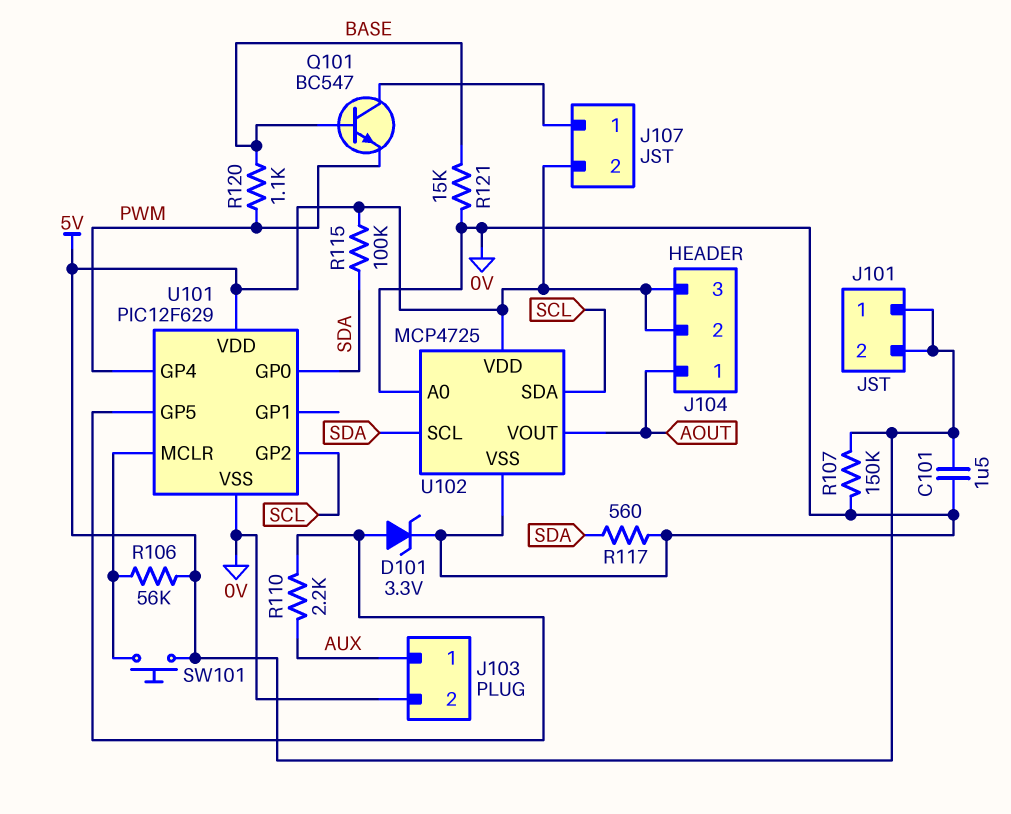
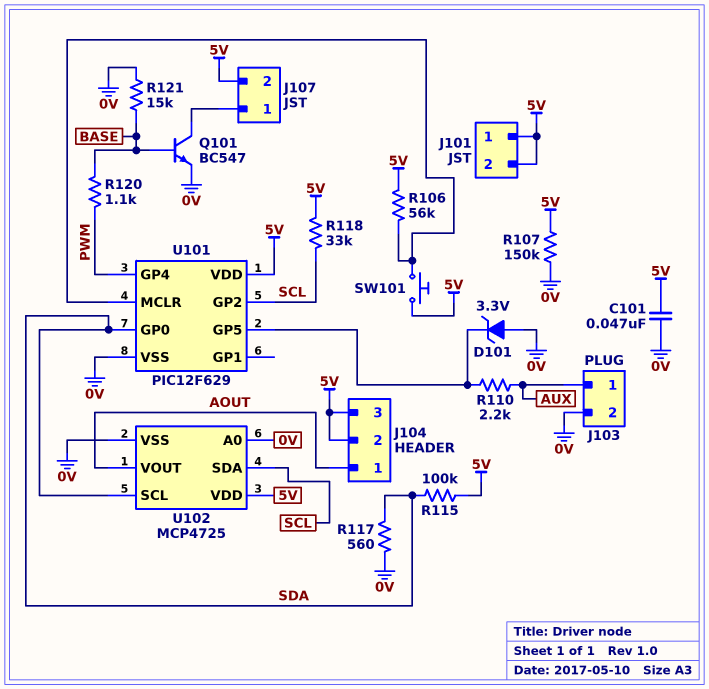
C101: 1.5uF (0V, 5V) -> 47nF (0V, 5V)
D101: zener 3.3V (A U101/GP5, K 0V) -> zener 3.3V (A 0V, K U101/GP5)
Q101: NPN BC547 (B BASE, C J107/1, E PWM) -> NPN BC547 (B BASE, C J107/1, E 0V)
R118: none -> 33k (5V, SCL)

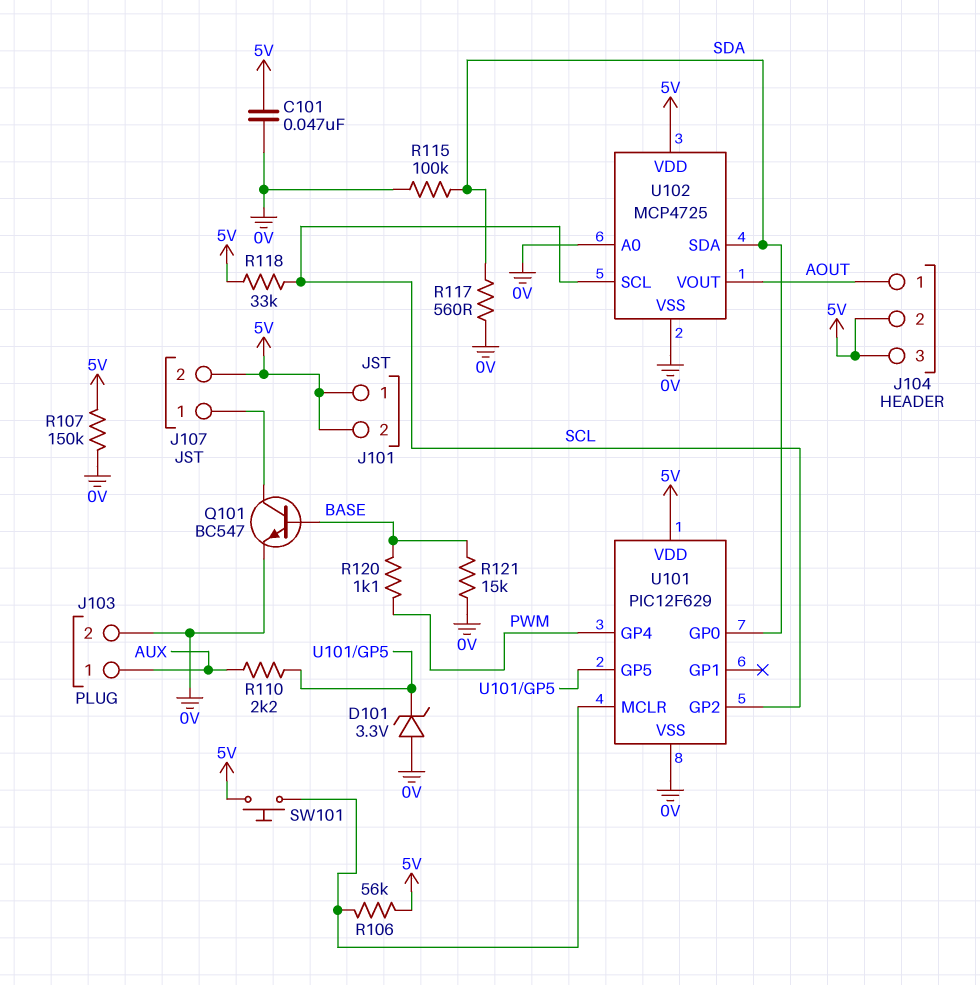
R115: 100k (5V, SDA) -> 100k (0V, SDA)
U102 pin SCL: SDA -> SCL
U102 pin SDA: SCL -> SDA

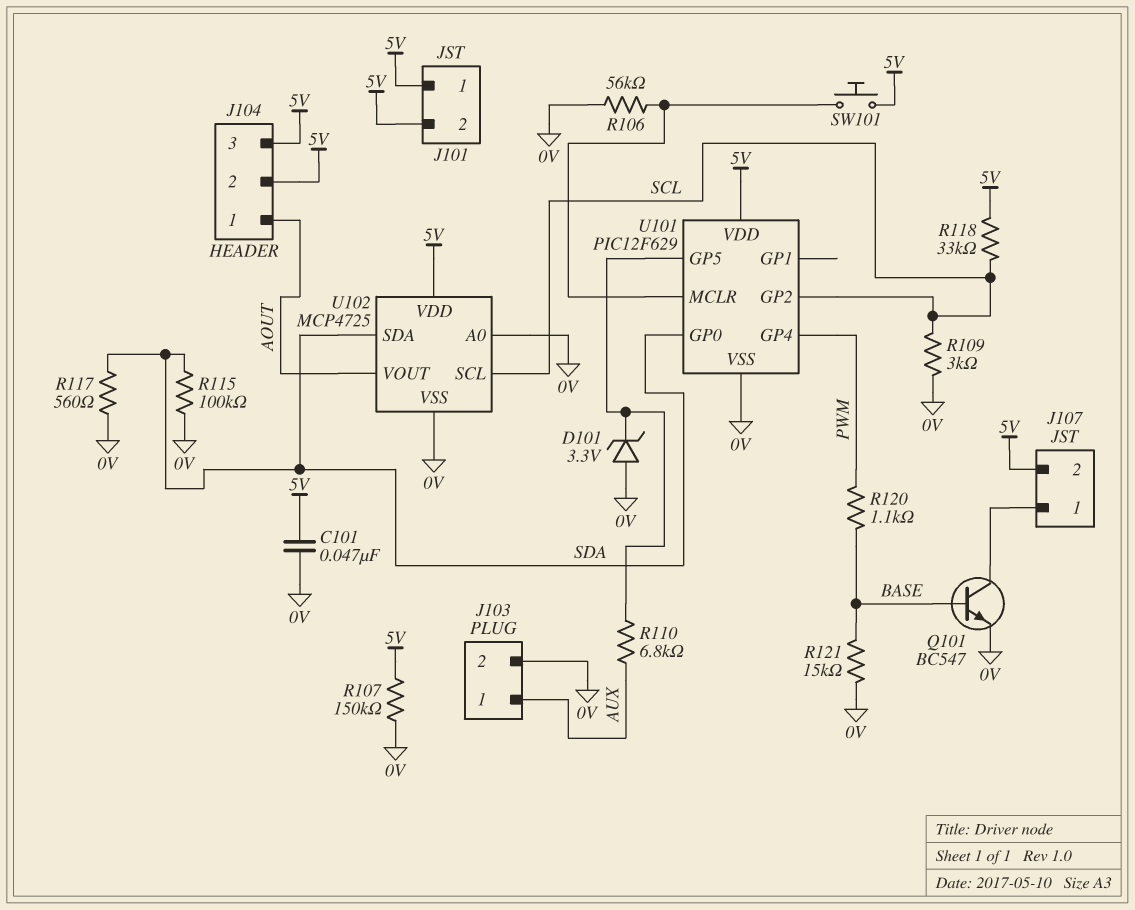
R106: 56k (5V, U101/MCLR) -> 56k (0V, U101/MCLR)
R109: none -> 3k (0V, SCL)
R110: 2.2k (AUX, U101/GP5) -> 6.8k (AUX, U101/GP5)

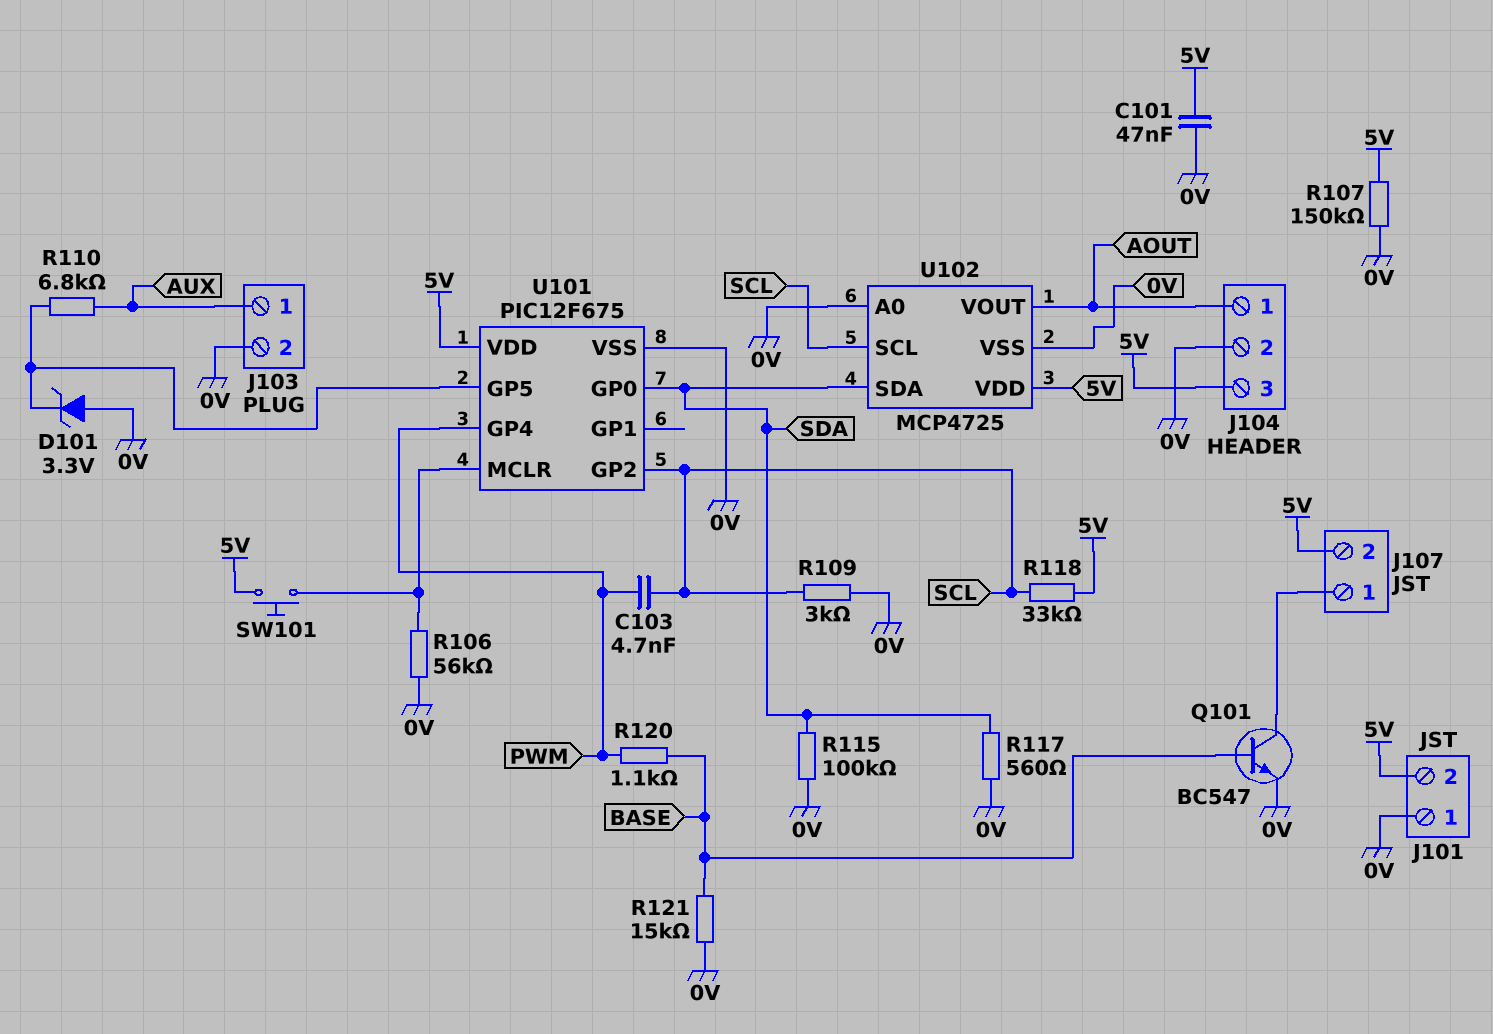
C103: none -> 4.7nF (PWM, SCL)
J101 pin 1: 5V -> 0V
J104 pin 2: 5V -> 0V
U101: PIC12F629 -> PIC12F675

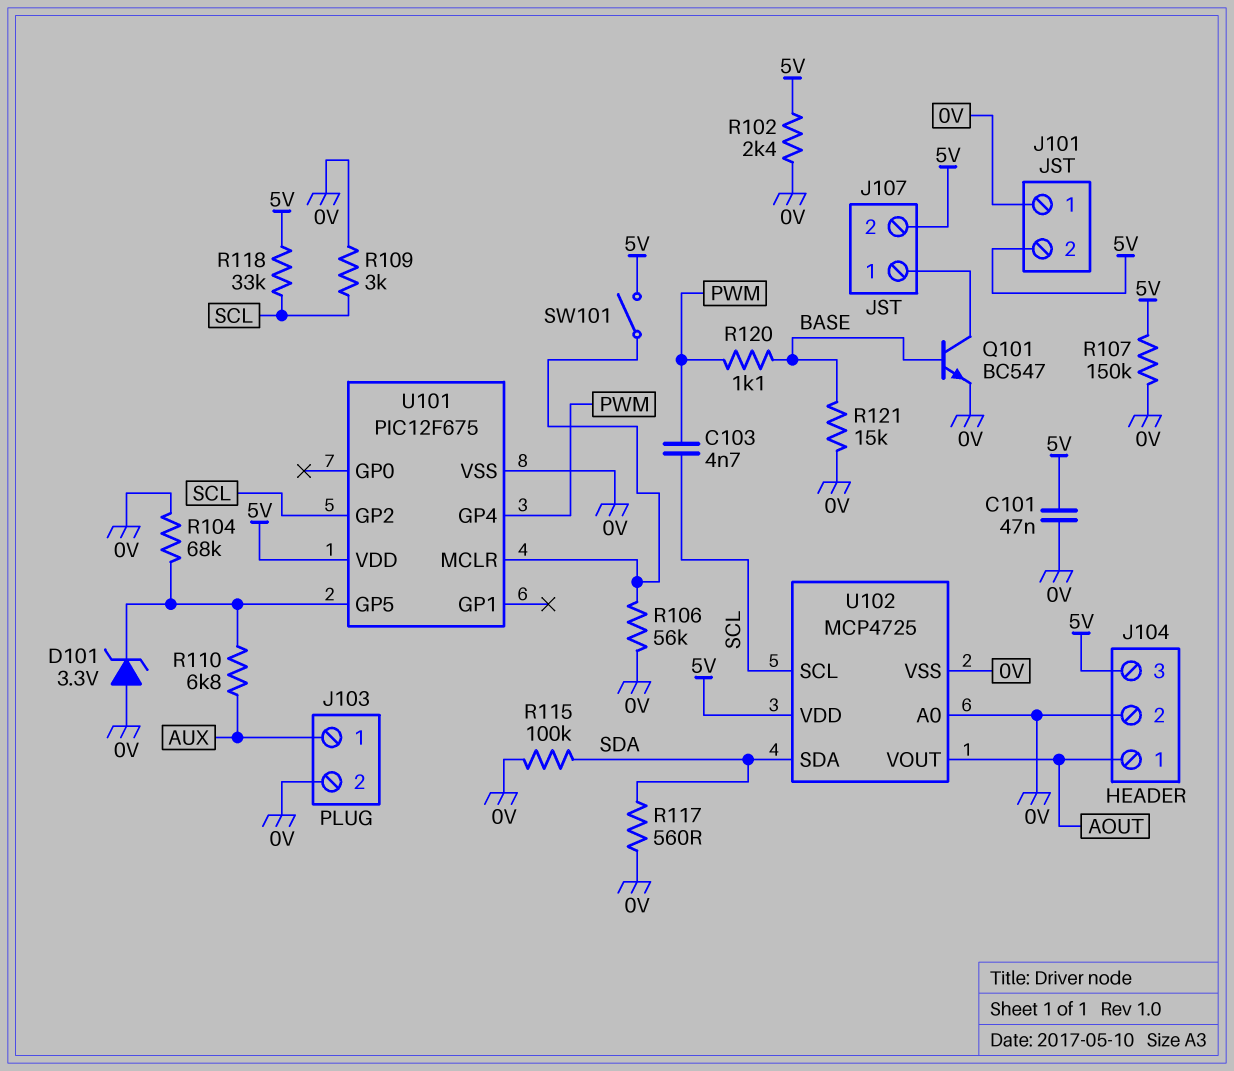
R102: none -> 2.4k (0V, 5V)
R104: none -> 68k (0V, U101/GP5)
SW101: button (5V, U101/MCLR) -> switch (5V, U101/MCLR)
U101 pin GP0: SDA -> none

